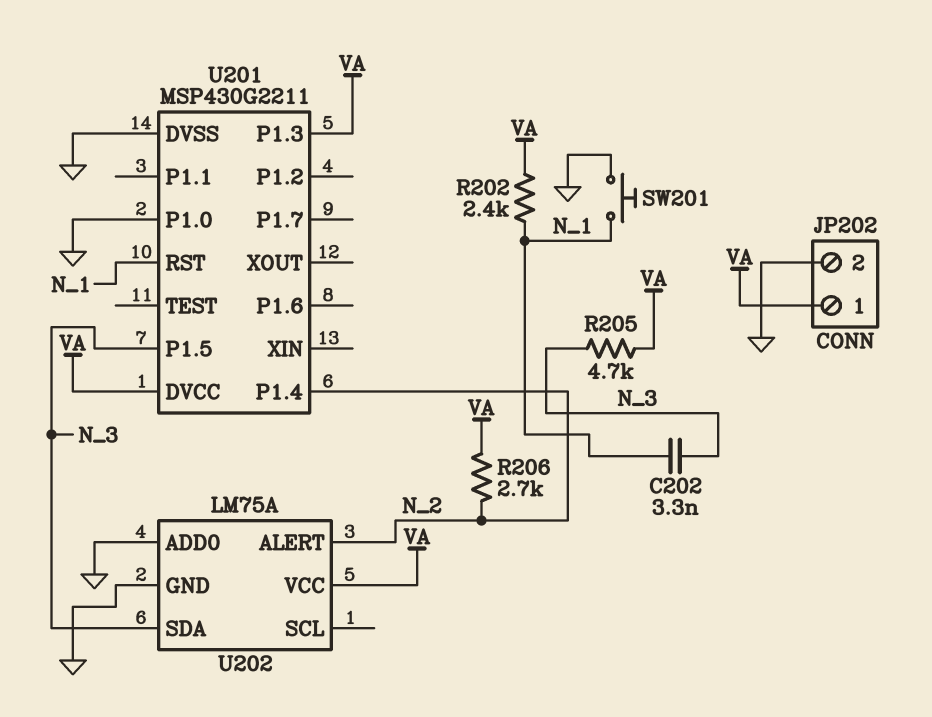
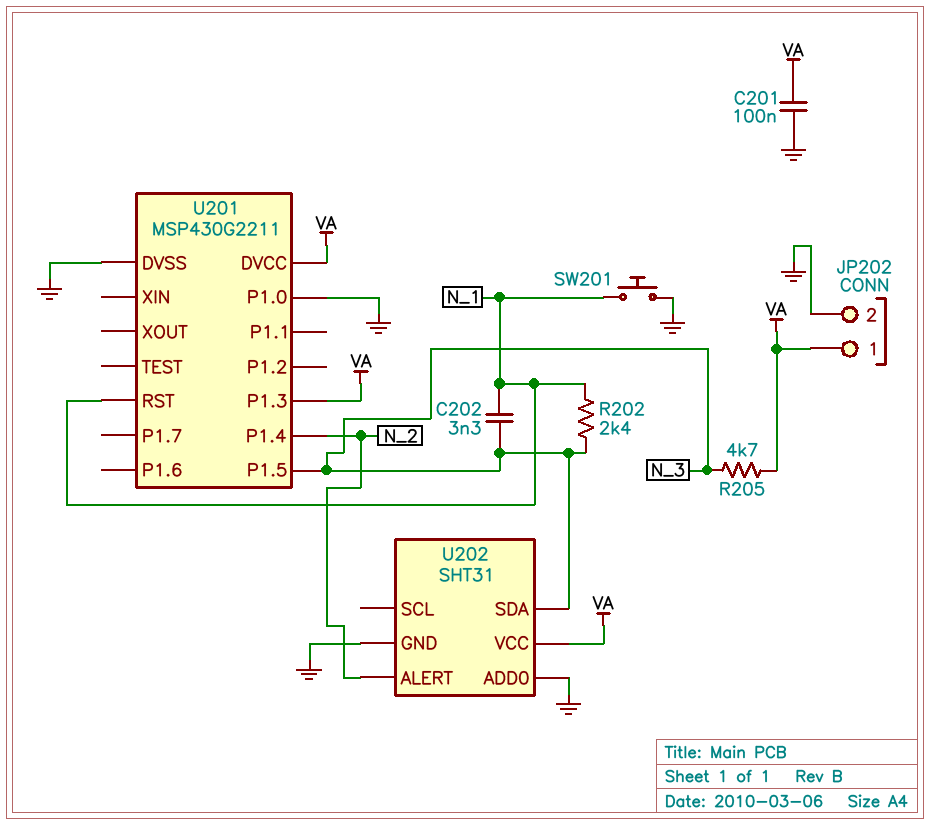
C201: none -> 100nF (GND, VA)
R202: 2.4k (N_1, VA) -> 2.4k (N_1, N_3)
R206: 2.7k (N_2, VA) -> none
U202: LM75A -> SHT31

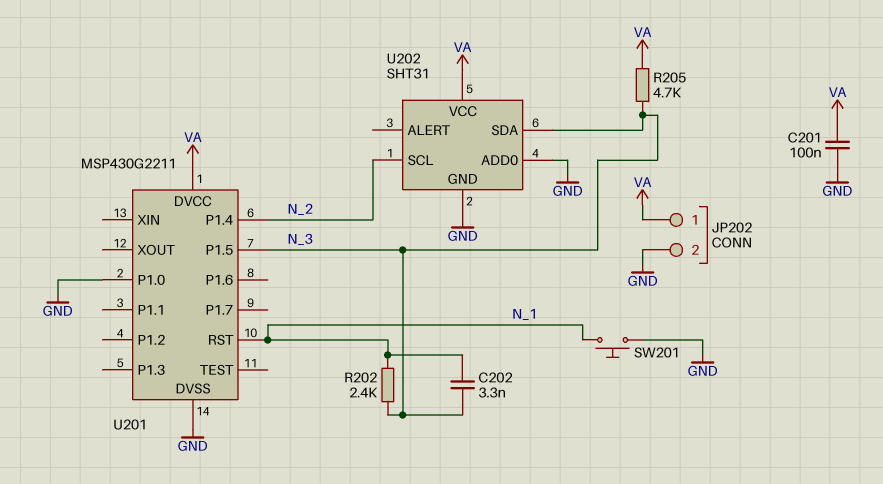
U201 pin P1.3: VA -> none
U202 pin ALERT: N_2 -> none
U202 pin SCL: none -> N_2

